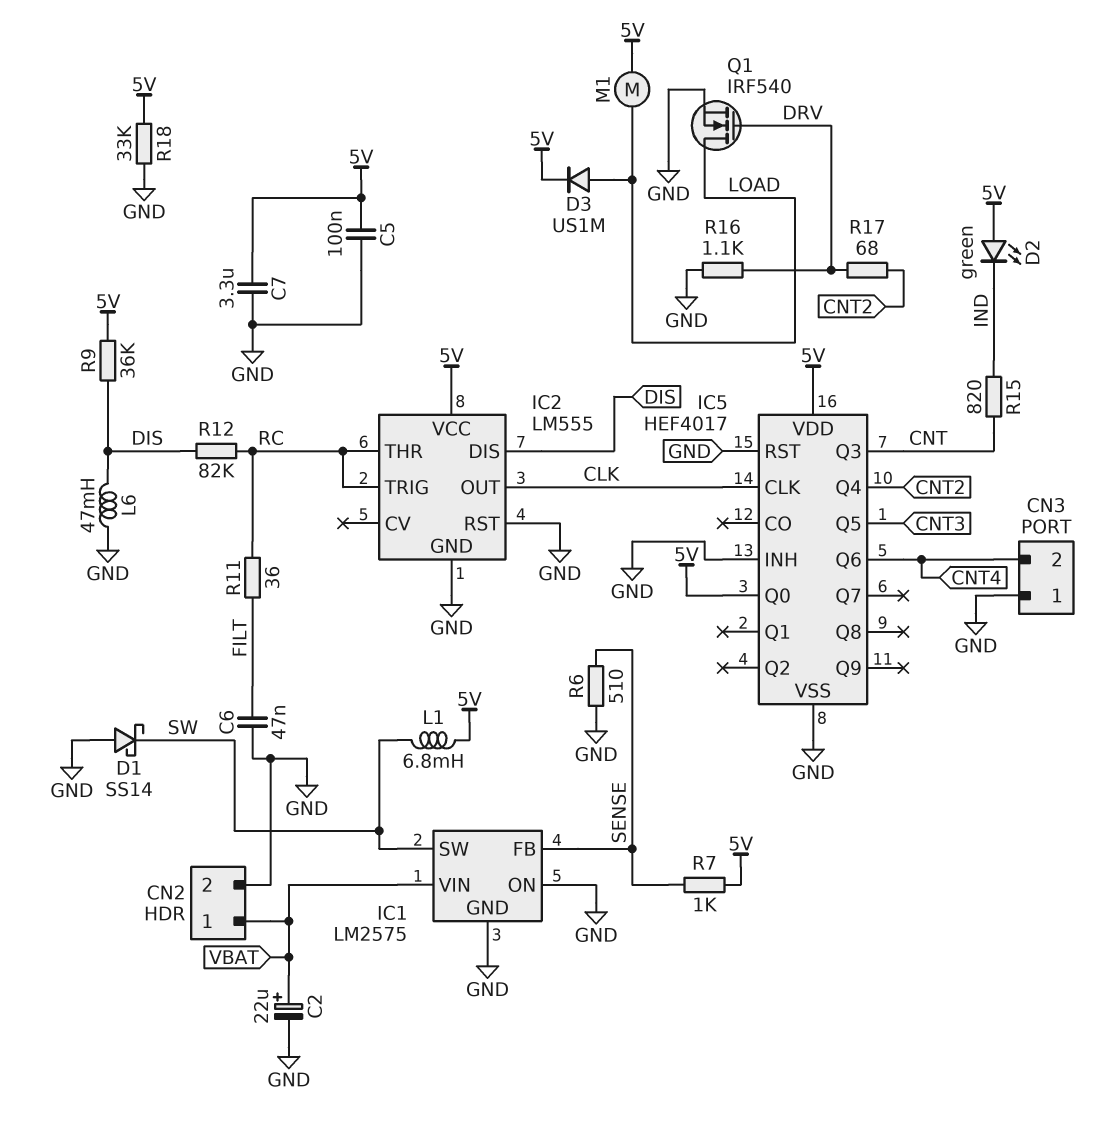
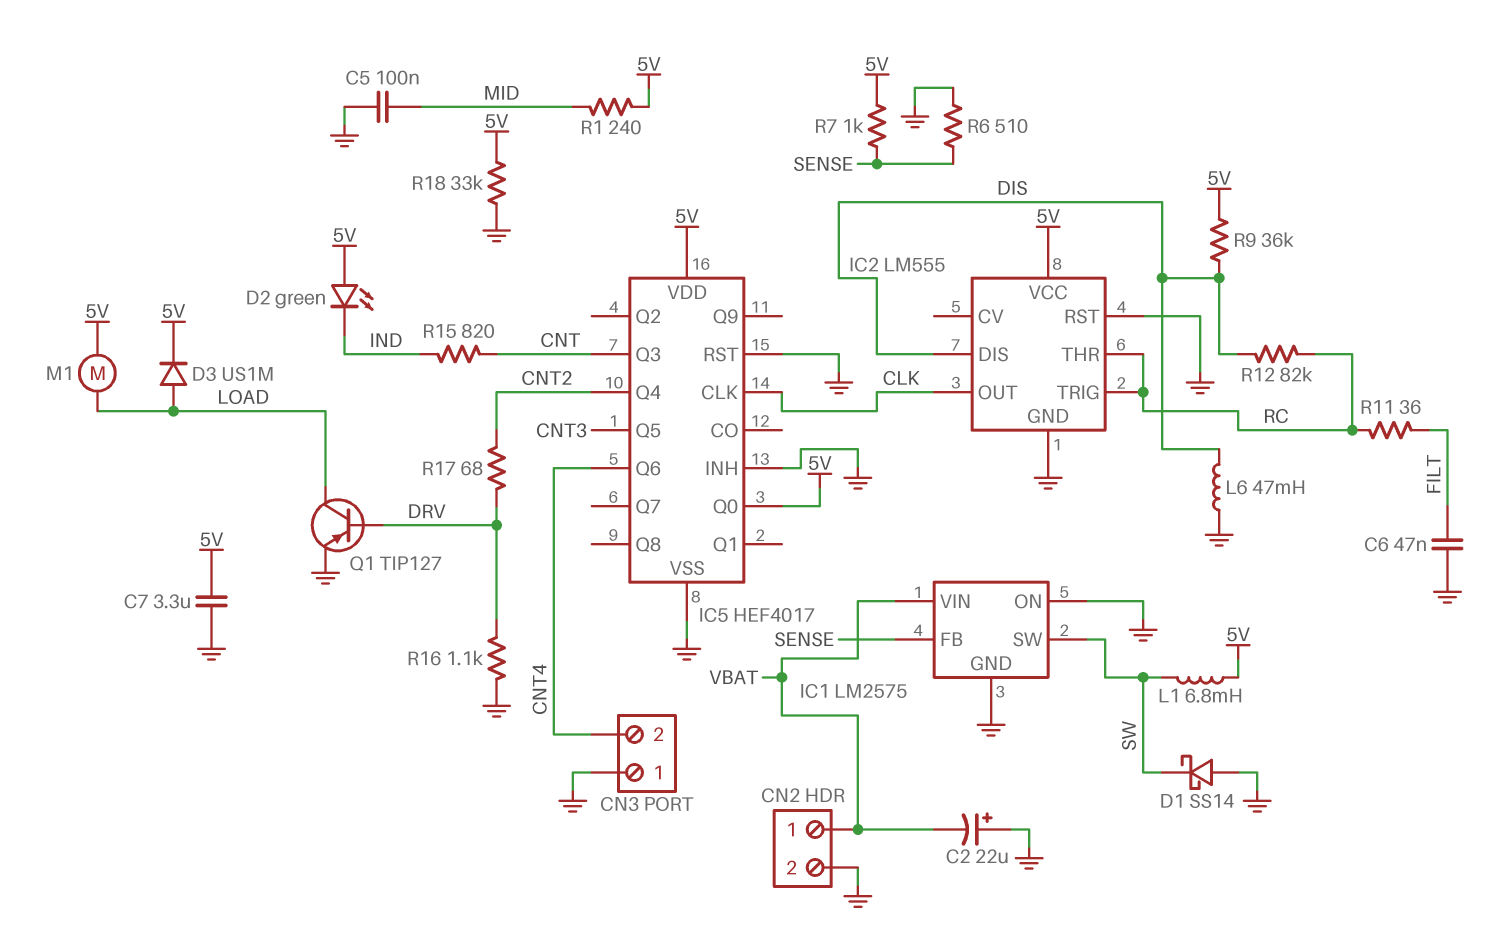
C2: 22uF (plus VBAT, minus GND) -> 22uF (plus GND, minus VBAT)
C5: 100nF (5V, GND) -> 100nF (GND, MID)
Q1: NMOS IRF540 (G DRV, D LOAD, S GND) -> PNP TIP127 (B DRV, C LOAD, E GND)
R1: none -> 240 (5V, MID)

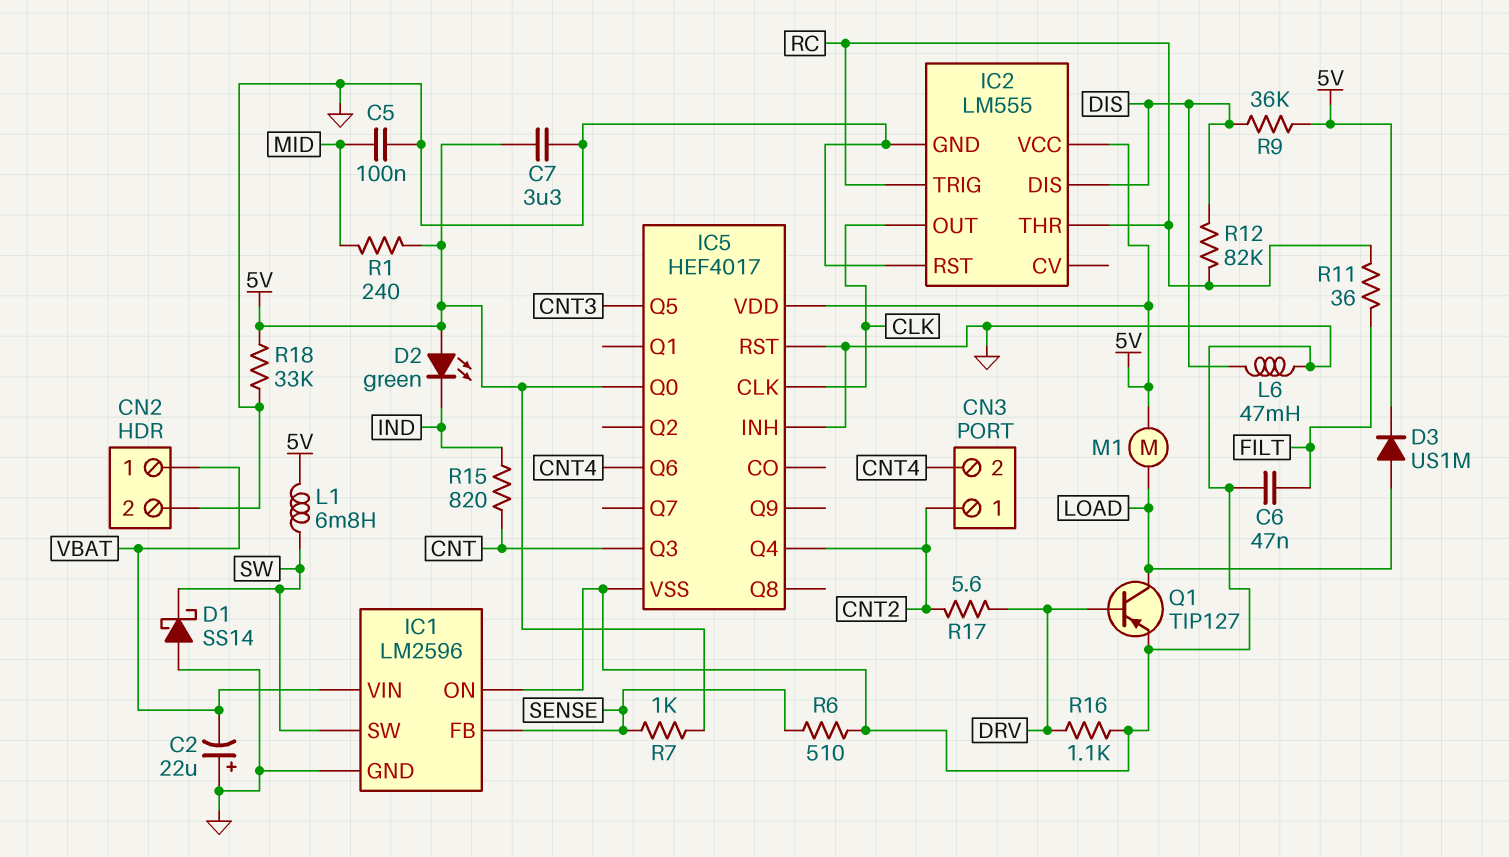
CN3 pin 1: GND -> CNT2
IC1: LM2575 -> LM2596
R17: 68 (CNT2, DRV) -> 5.6 (CNT2, DRV)

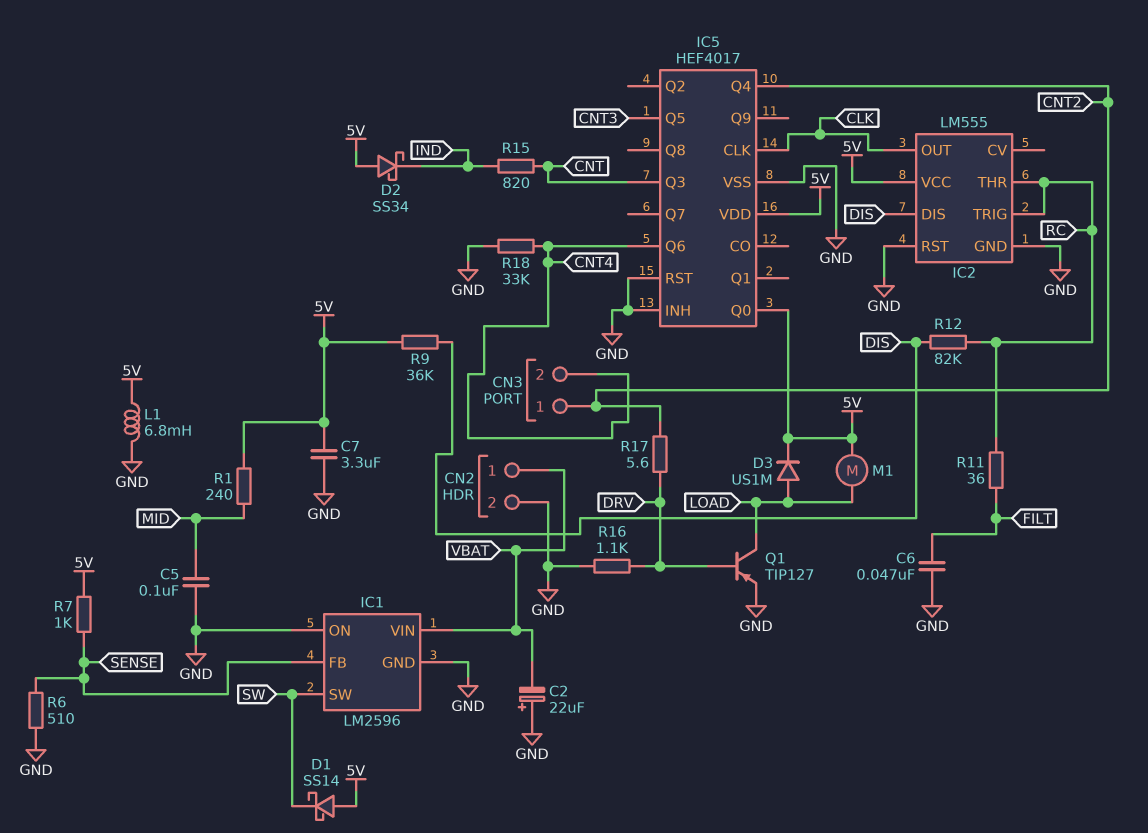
D1: schottky SS14 (A GND, K SW) -> schottky SS14 (A 5V, K SW)
D2: LED green (A 5V, K IND) -> schottky SS34 (A 5V, K IND)
L1: 6.8mH (5V, SW) -> 6.8mH (5V, GND)
L6: 47mH (DIS, GND) -> none
R18: 33k (5V, GND) -> 33k (CNT4, GND)

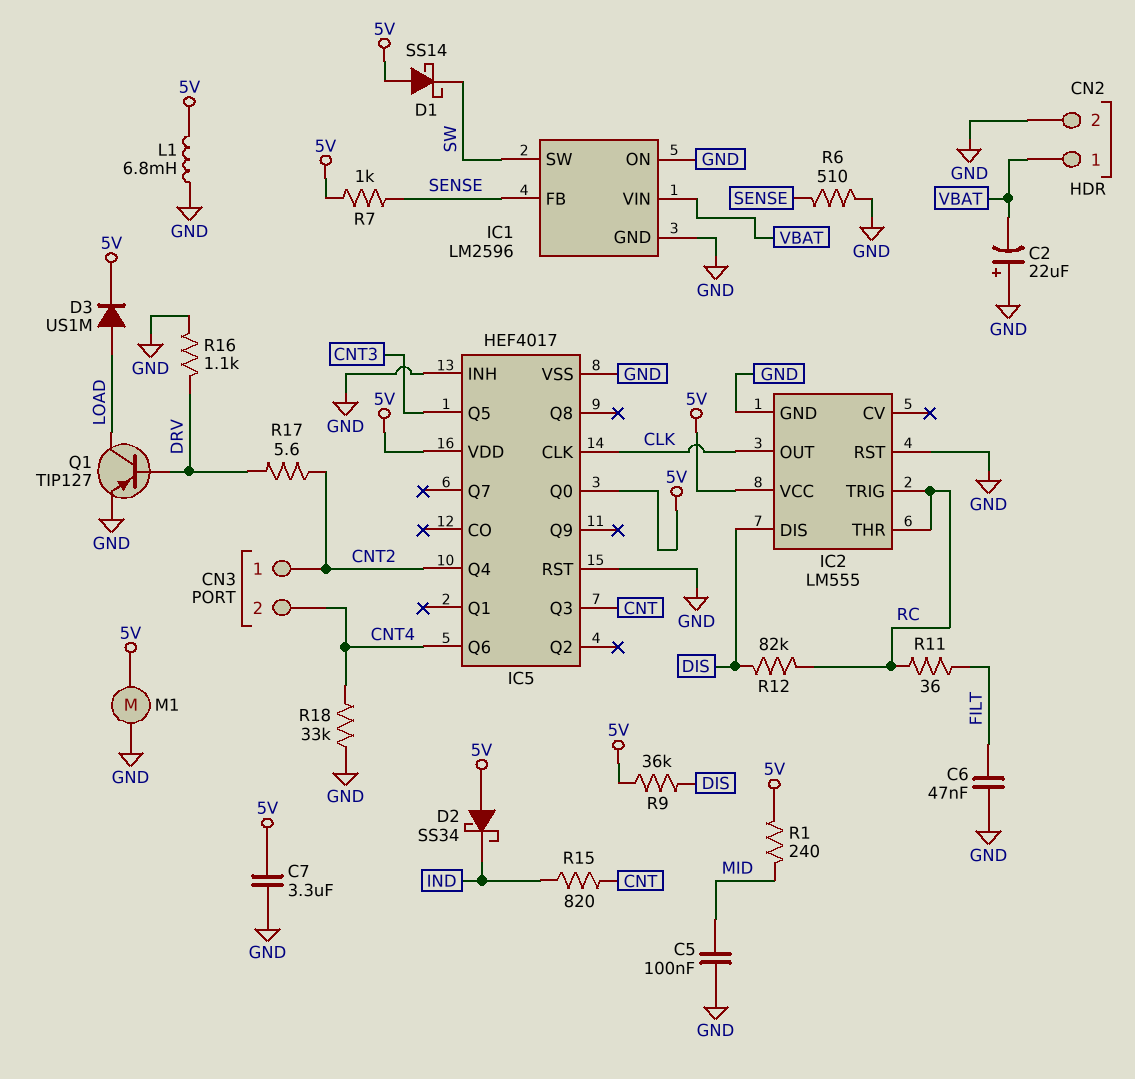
M1: motor (5V, LOAD) -> motor (5V, GND)

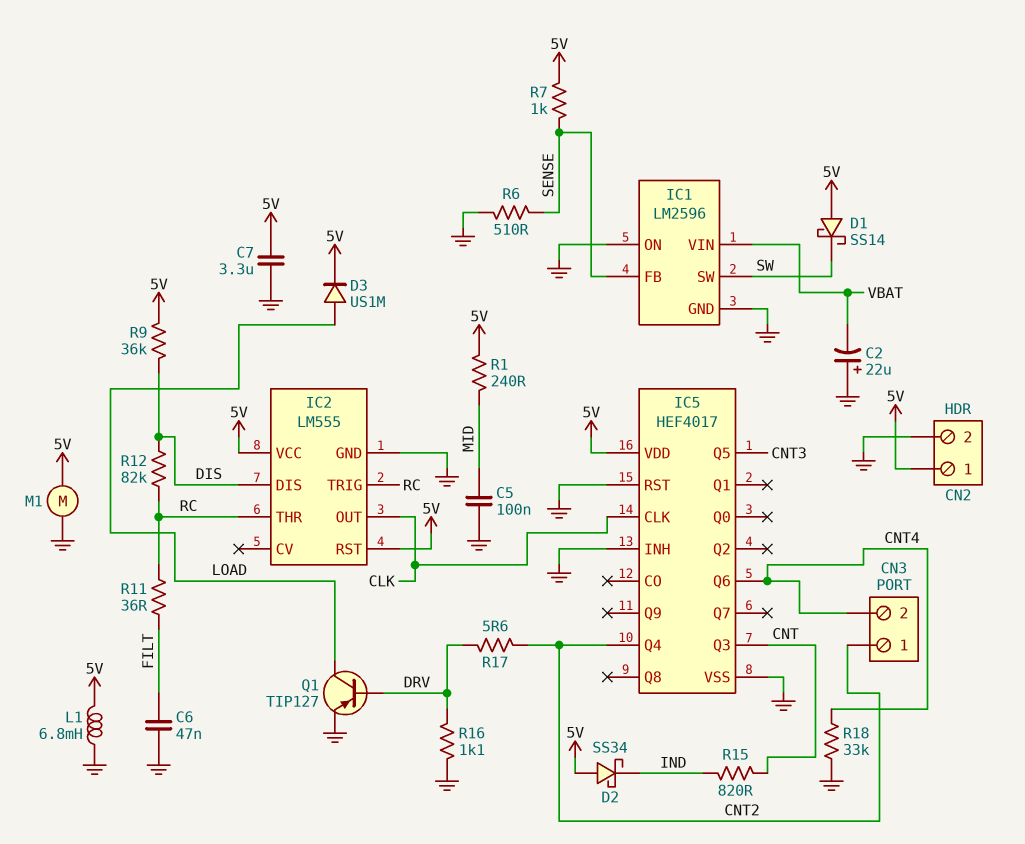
CN2 pin 1: VBAT -> 5V
IC2 pin RST: GND -> 5V
IC5 pin Q0: 5V -> none

